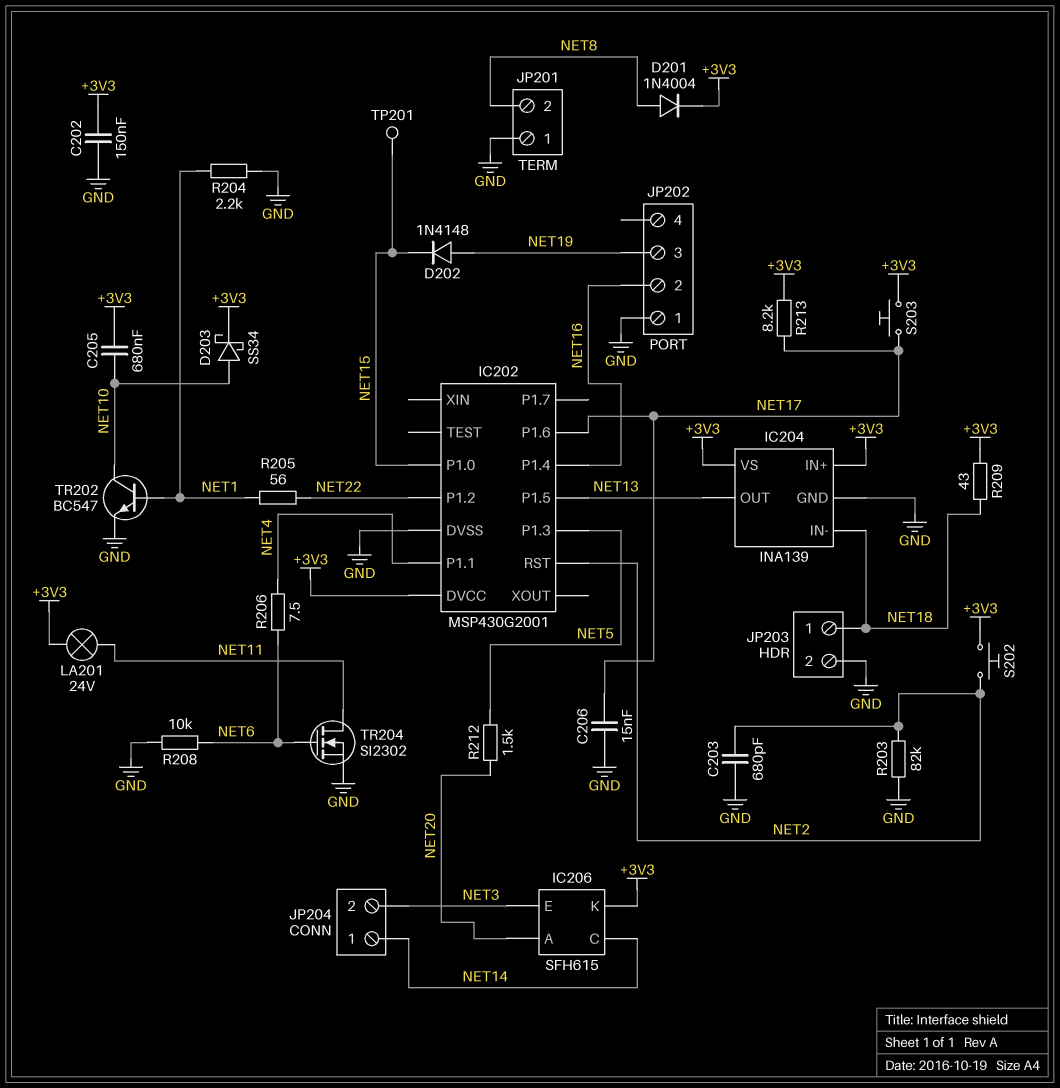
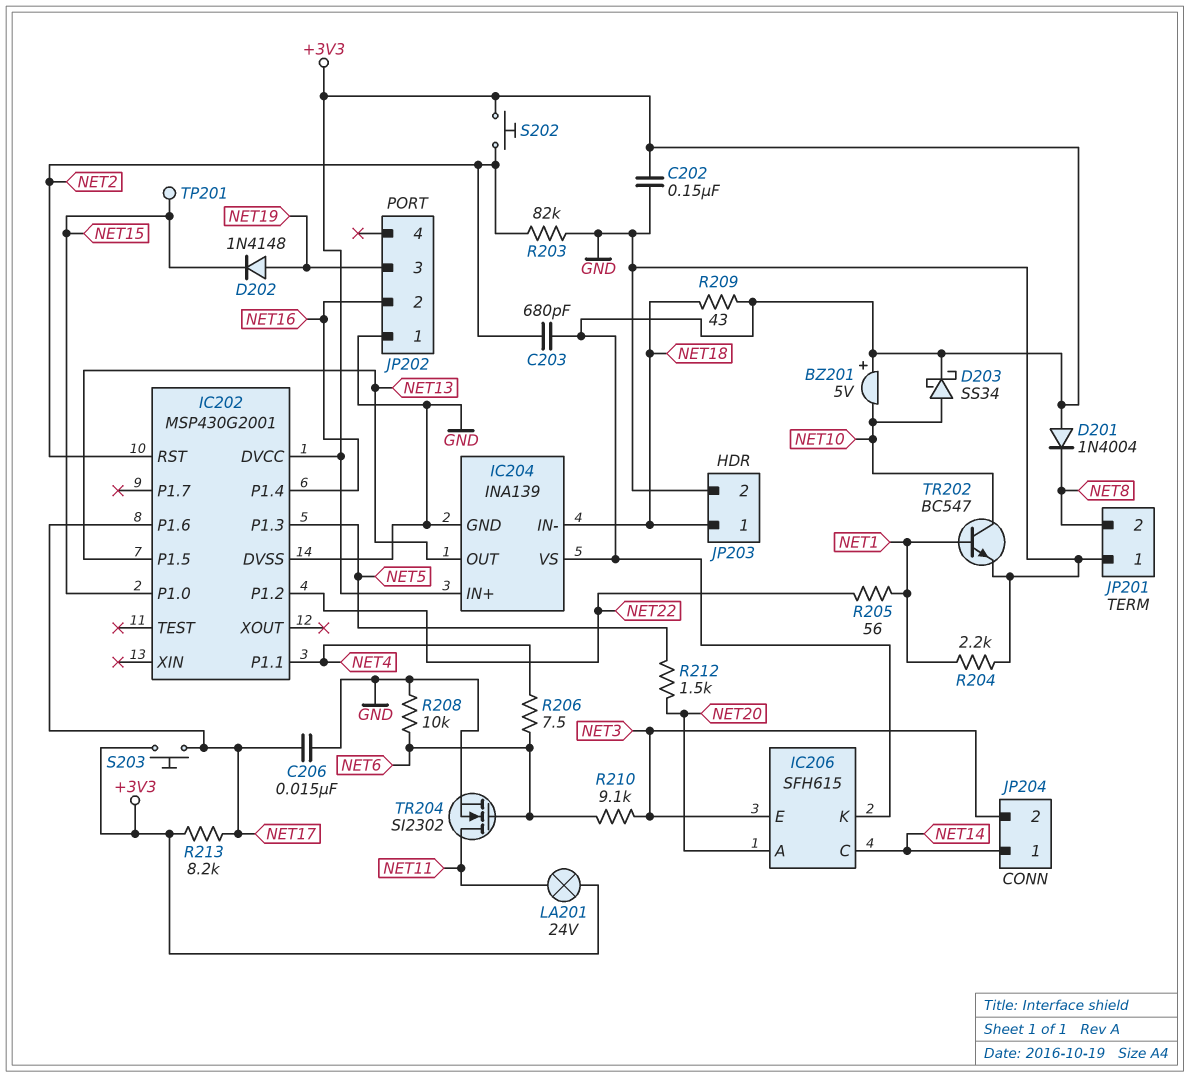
BZ201: none -> buzzer 5V (plus +3V3, minus NET10)
C203: 680pF (GND, NET2) -> 680pF (+3V3, NET2)
C205: 680nF (+3V3, NET10) -> none
D201: diode 1N4004 (A NET8, K +3V3) -> diode 1N4004 (A +3V3, K NET8)
R210: none -> 9.1k (NET3, NET6)

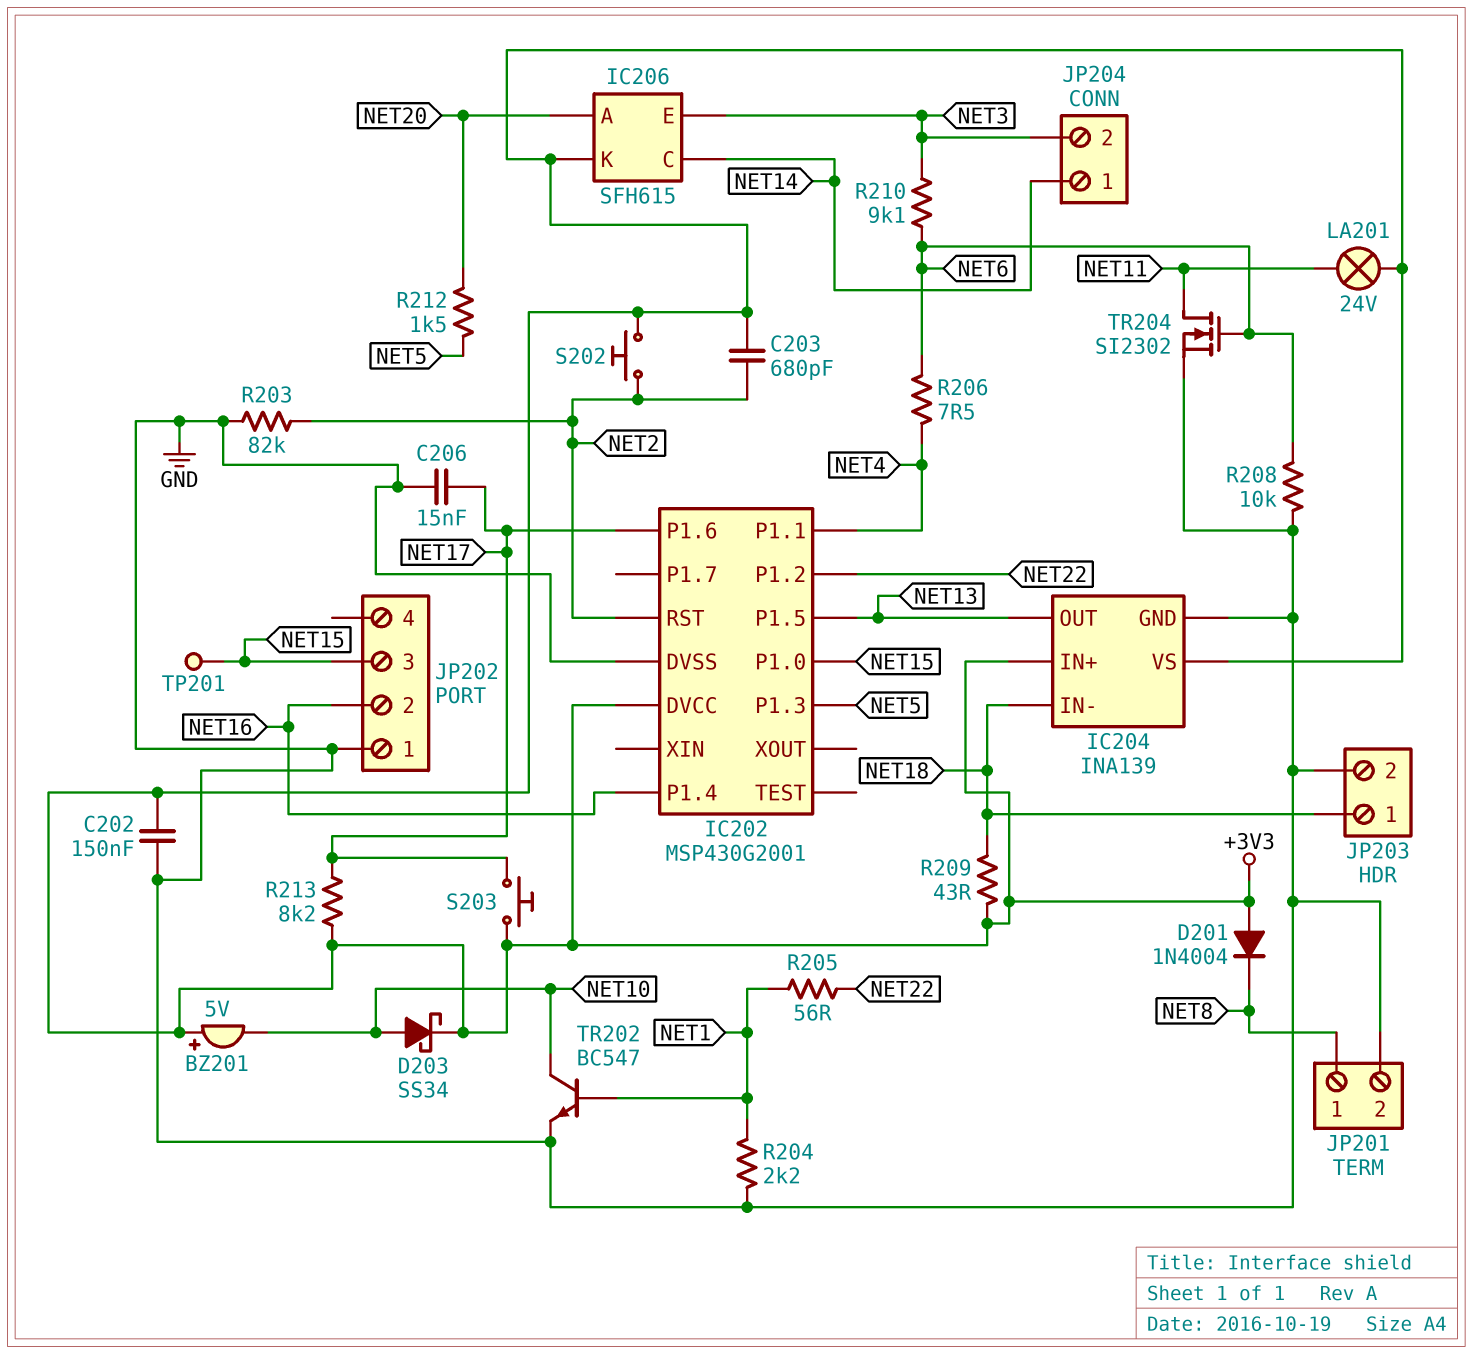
D202: diode 1N4148 (A NET19, K NET15) -> none
JP201 pin 1: GND -> NET8
JP201 pin 2: NET8 -> GND
JP202 pin 3: NET19 -> NET15

